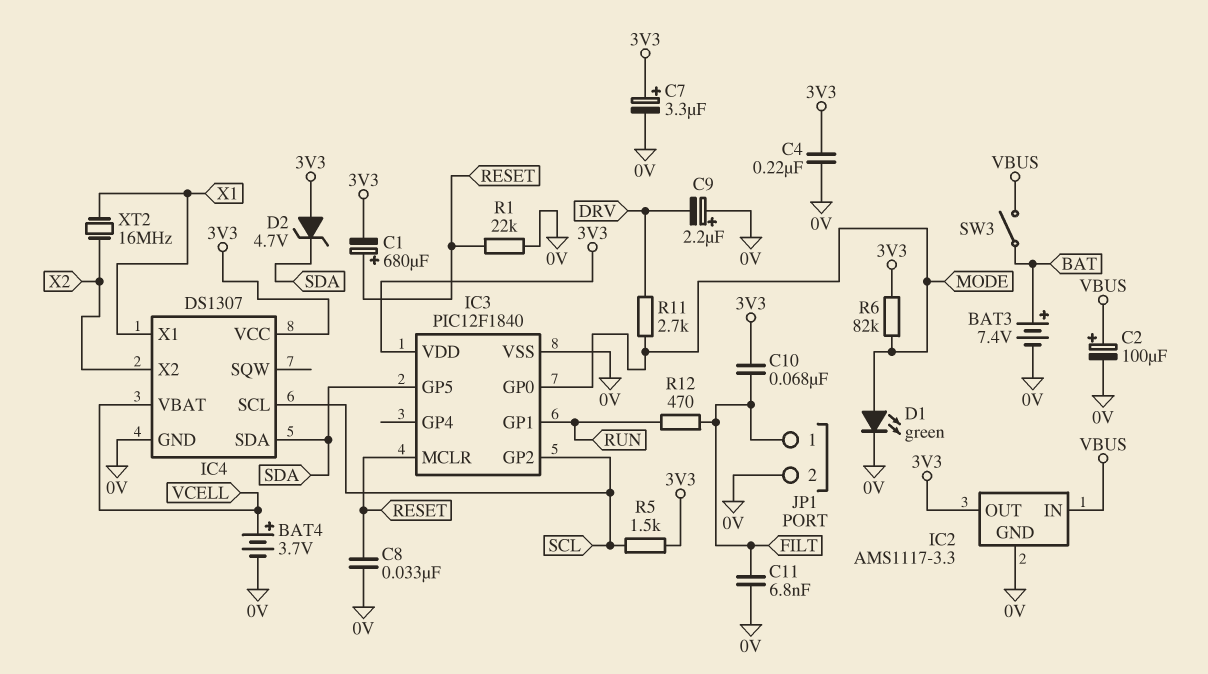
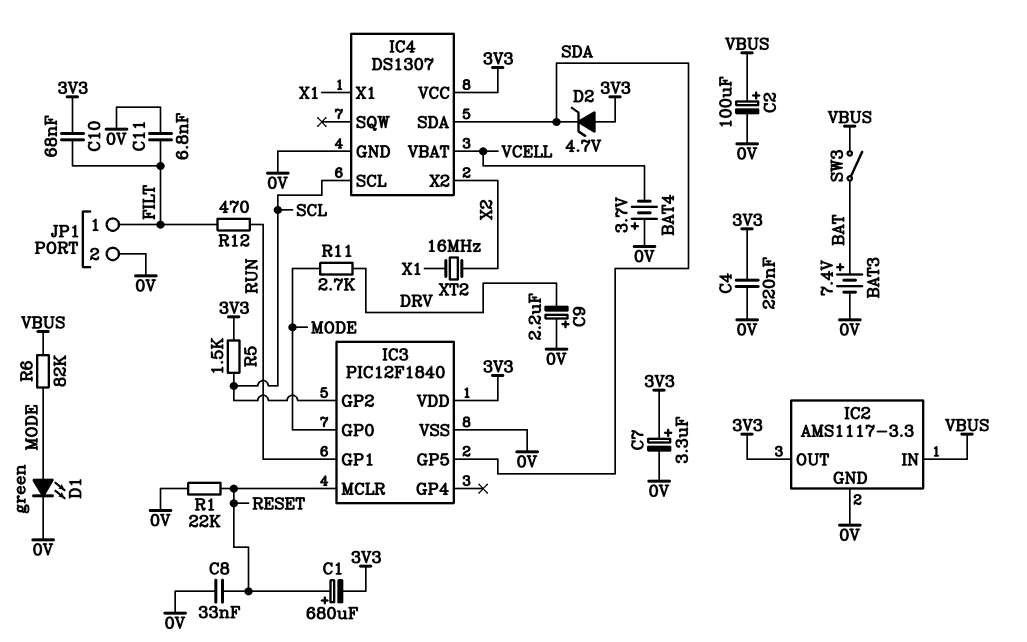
BAT4: 3.7V (plus VCELL, minus 0V) -> 3.7V (plus 0V, minus VCELL)
R6: 82k (3V3, MODE) -> 82k (MODE, VBUS)

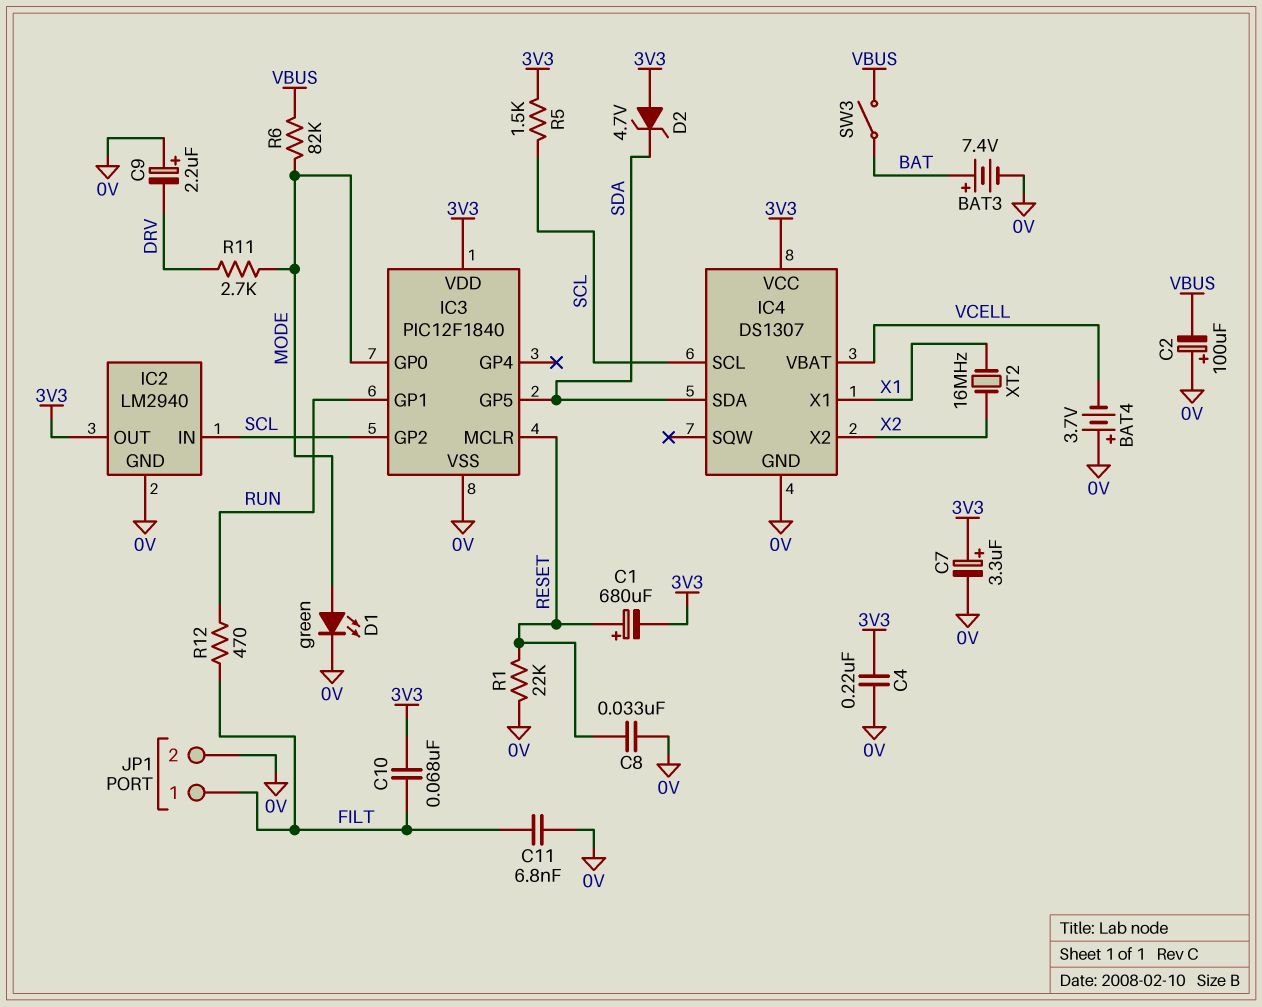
C2: 100uF (plus VBUS, minus 0V) -> 100uF (plus 0V, minus VBUS)
IC2: AMS1117-3.3 -> LM2940
IC2 pin IN: VBUS -> SCL

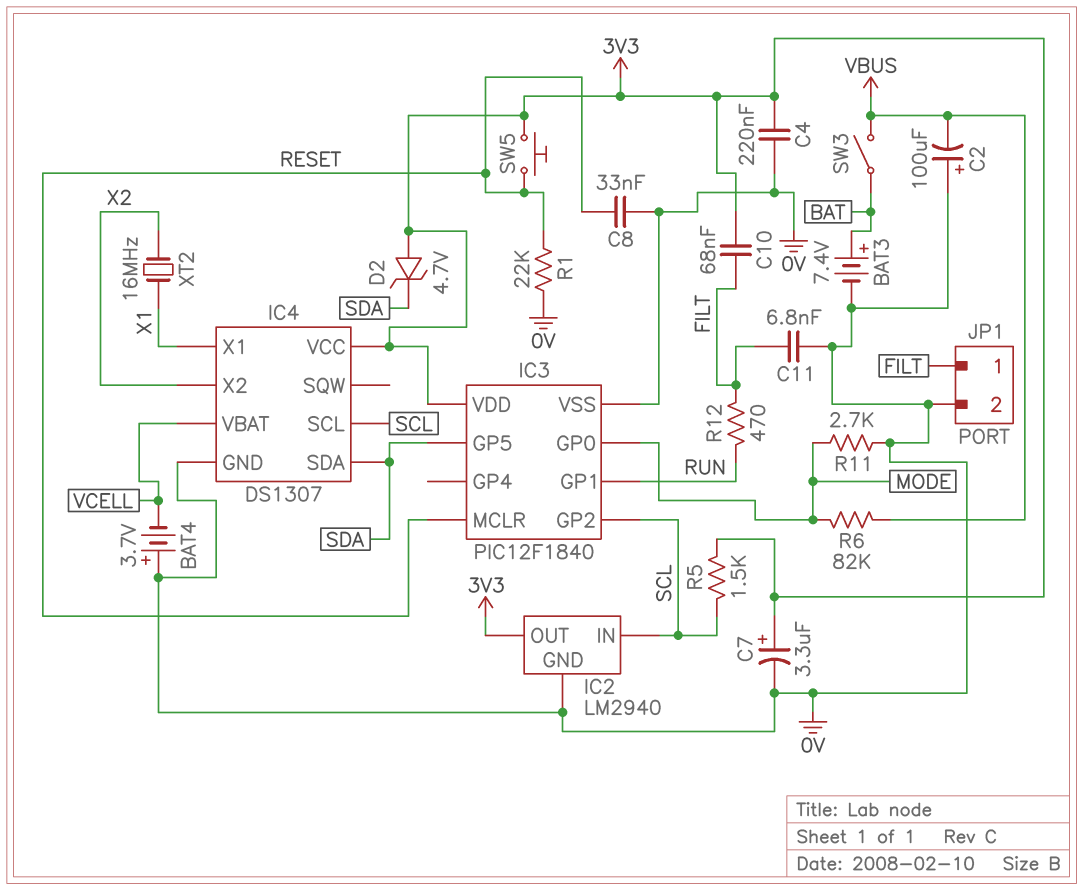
C1: 680uF (plus RESET, minus 3V3) -> none
C9: 2.2uF (plus 0V, minus DRV) -> none
D1: LED green (A MODE, K 0V) -> none
R11: 2.7k (DRV, MODE) -> 2.7k (0V, MODE)
SW5: none -> button (3V3, RESET)

